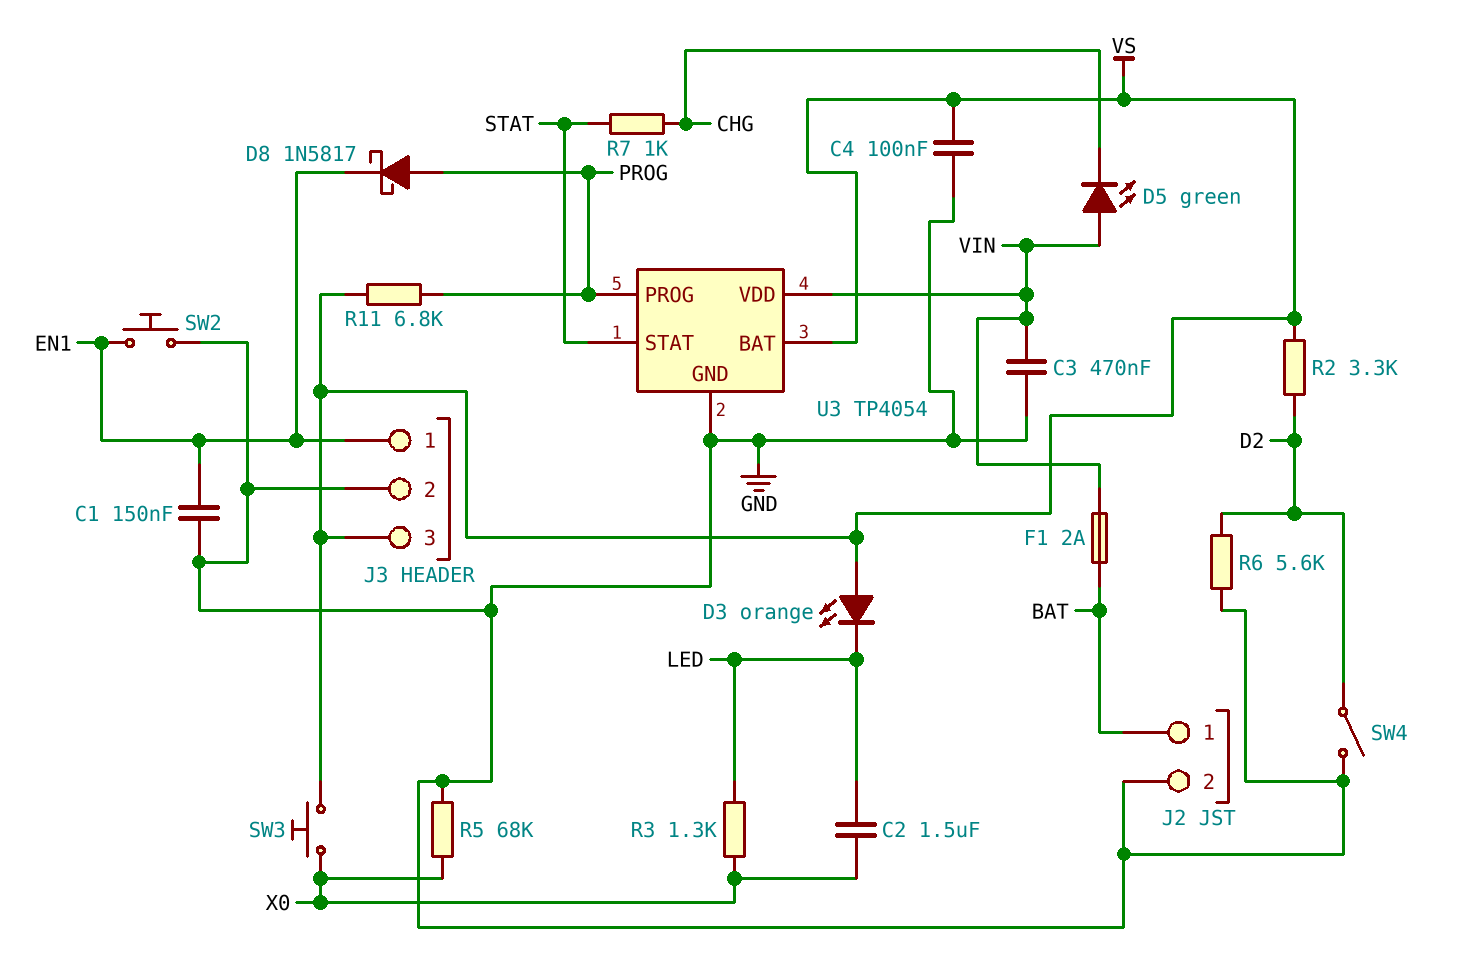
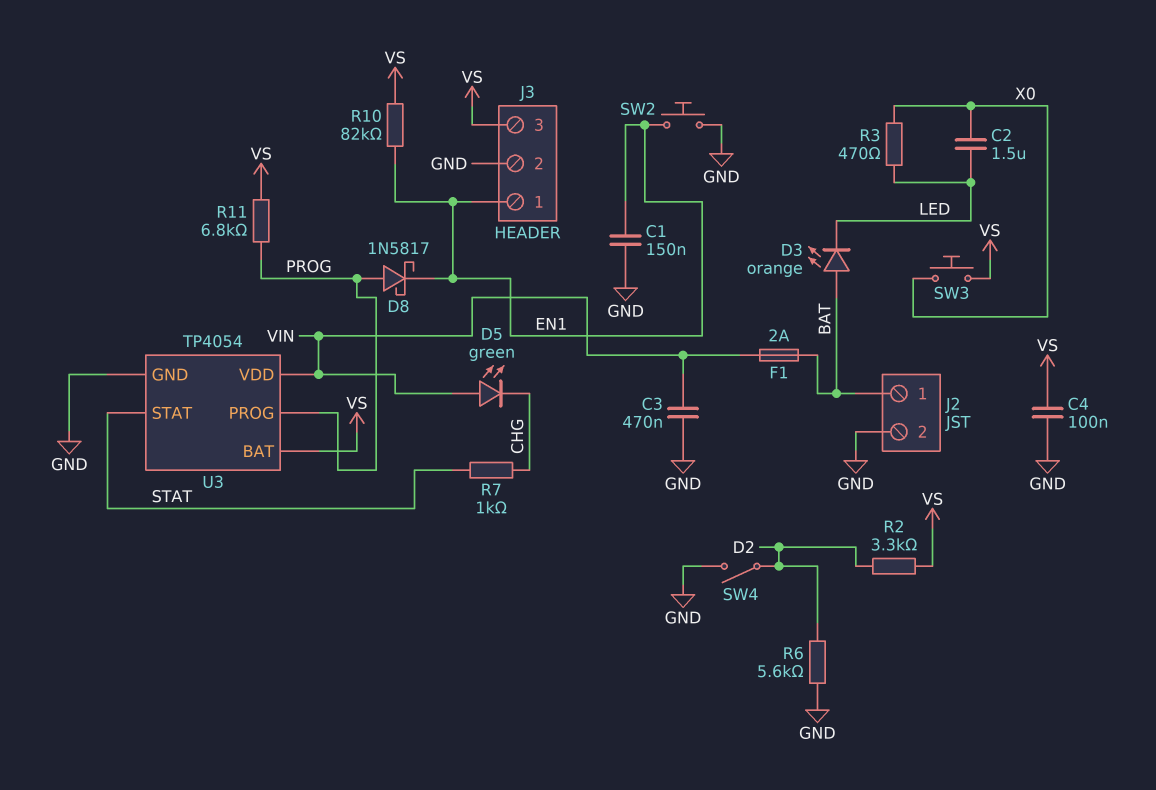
D3: LED orange (A VS, K LED) -> LED orange (A BAT, K LED)
R3: 1.3k (LED, X0) -> 470 (LED, X0)
R5: 68k (GND, X0) -> none
R10: none -> 82k (EN1, VS)

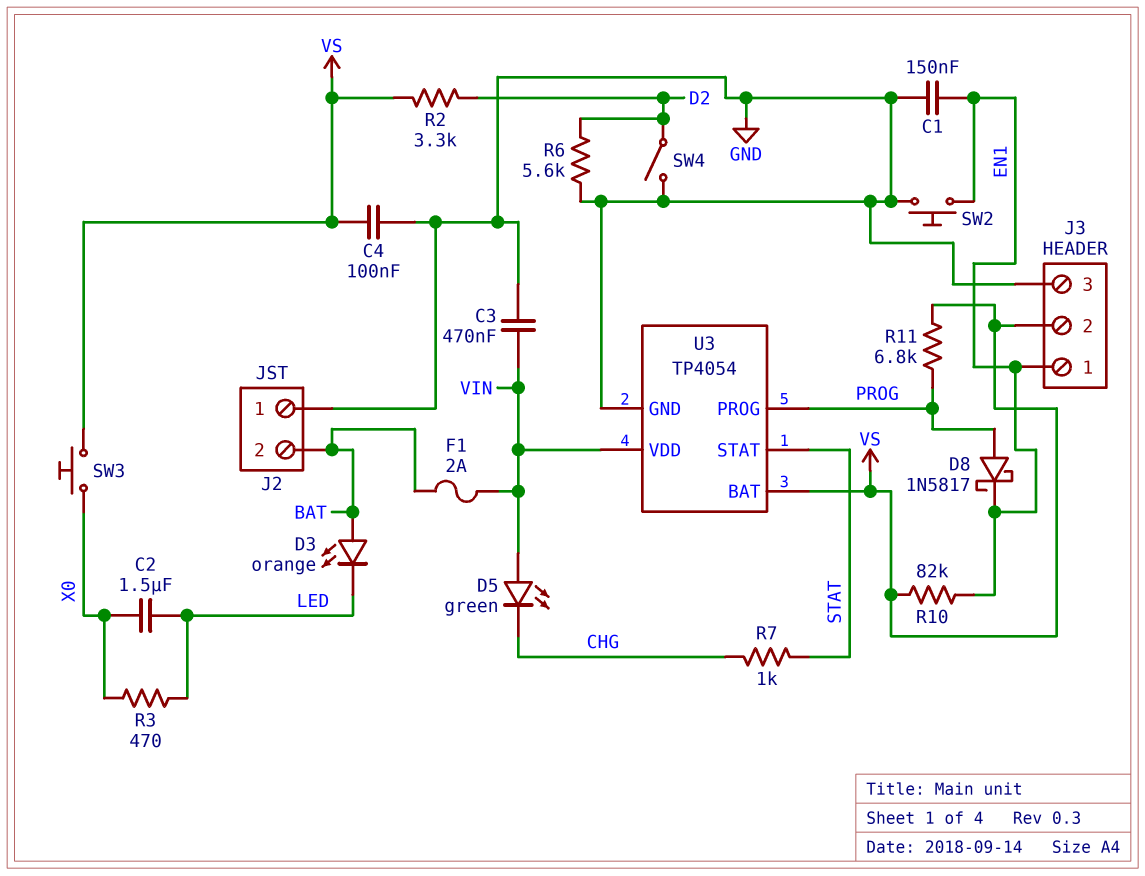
J2 pin 1: BAT -> GND
J2 pin 2: GND -> BAT
J3 pin 2: GND -> VS
J3 pin 3: VS -> GND

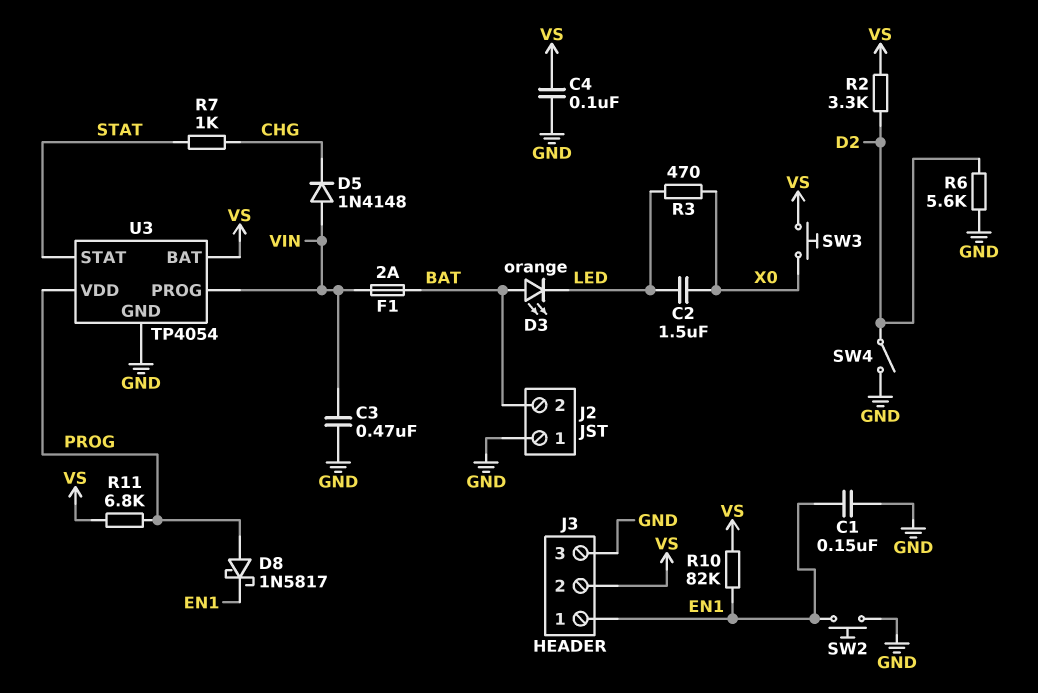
D5: LED green (A VIN, K CHG) -> diode 1N4148 (A VIN, K CHG)
U3 pin PROG: PROG -> VIN
U3 pin VDD: VIN -> PROG

